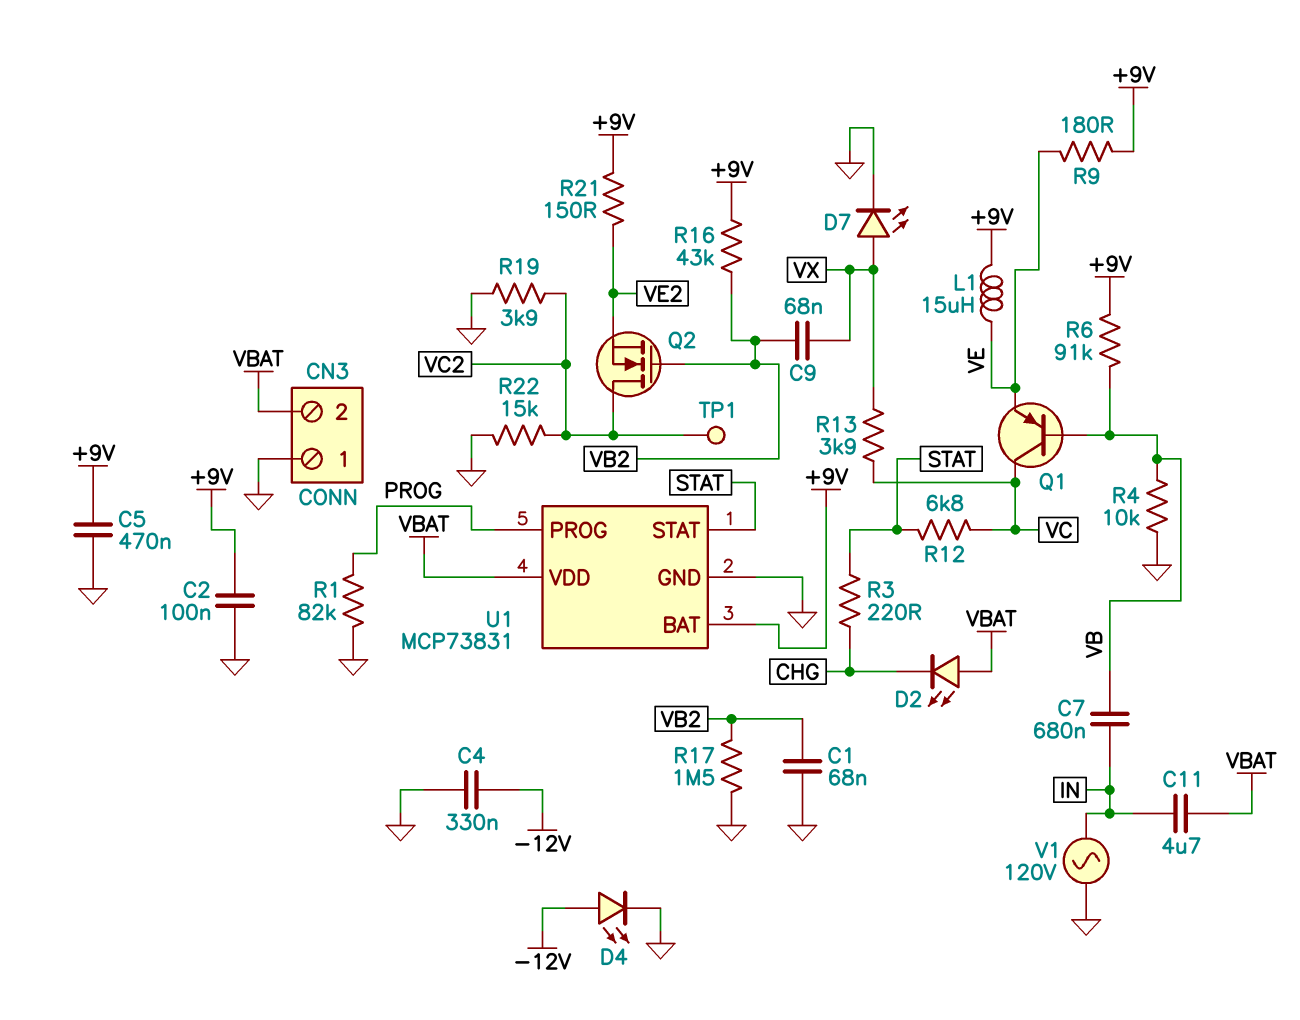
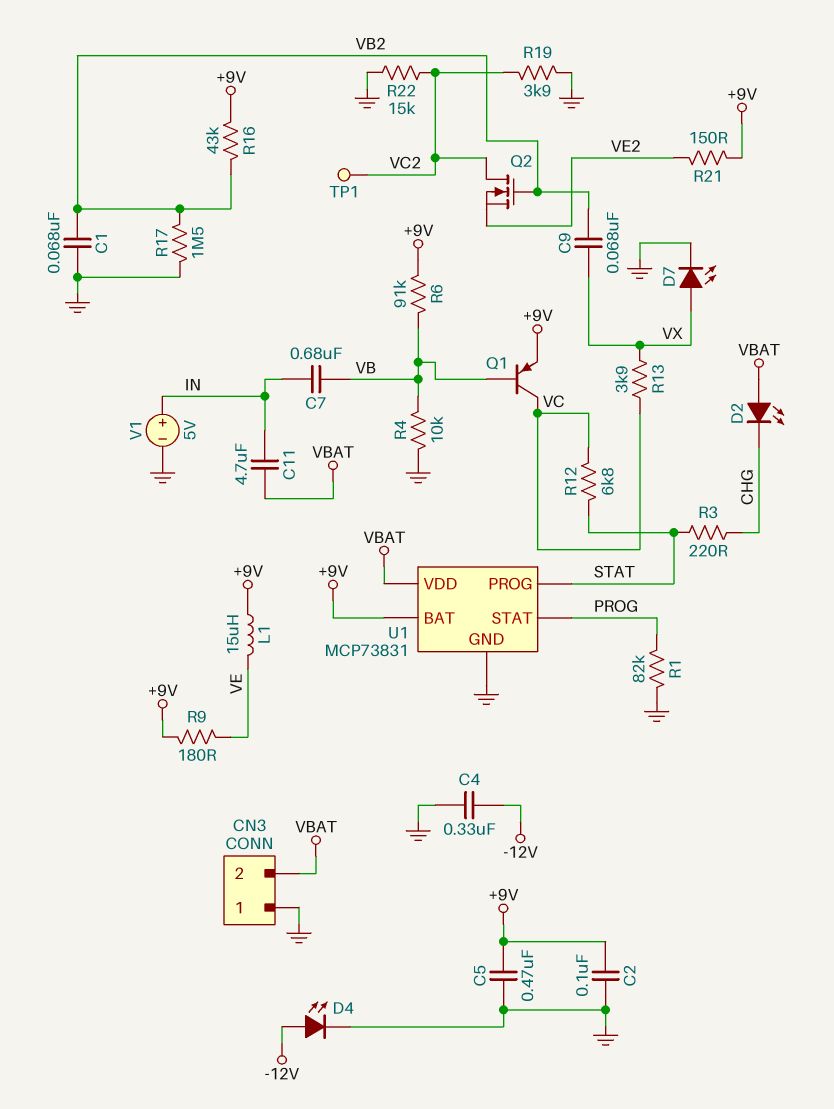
Q1: PNP (B VB, C VC, E VE) -> PNP (B VB, C VC, E +9V)
U1 pin PROG: PROG -> STAT
U1 pin STAT: STAT -> PROG
V1: AC 120V (GND, IN) -> 5V (plus IN, minus GND)

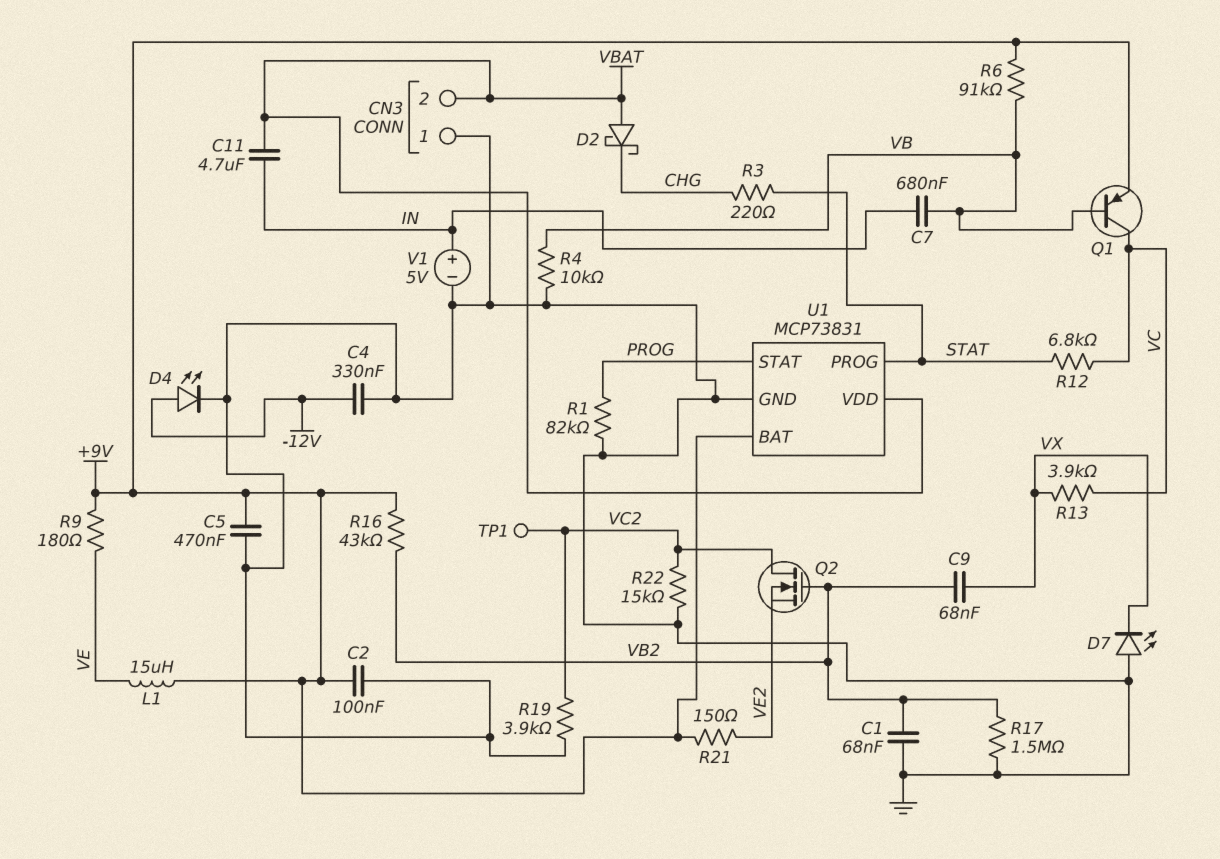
D2: LED (A VBAT, K CHG) -> schottky (A VBAT, K CHG)
D7: LED (A VX, K GND) -> LED (A GND, K VX)

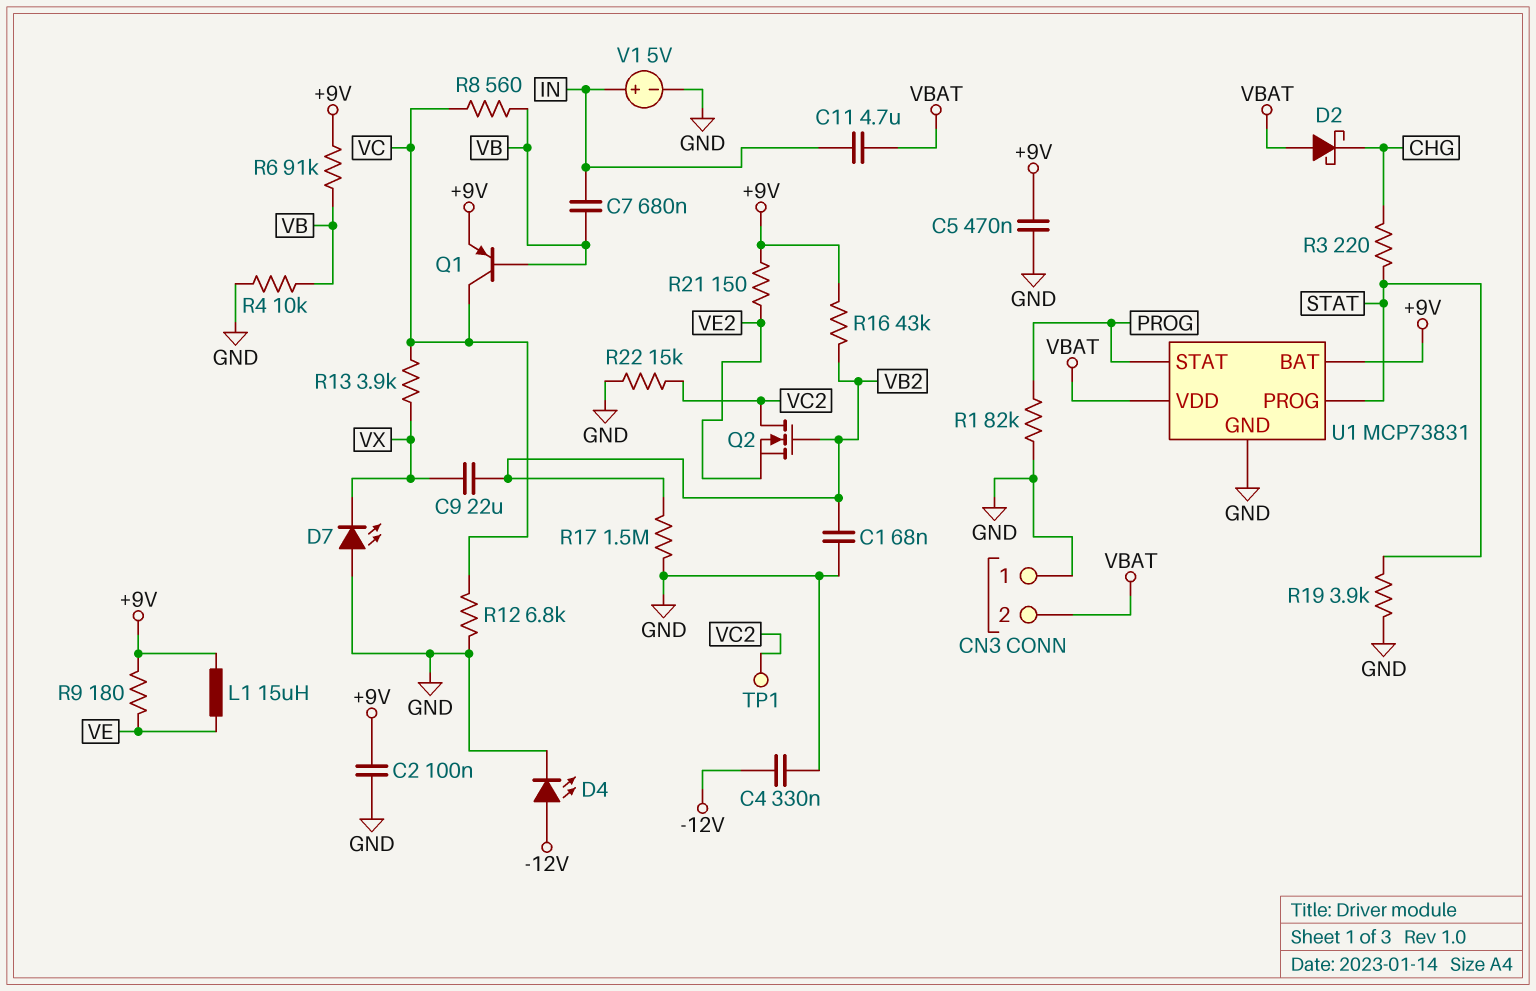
C9: 68nF (VB2, VX) -> 22uF (VB2, VX)
R8: none -> 560 (VB, VC)
R12: 6.8k (STAT, VC) -> 6.8k (GND, VC)
R19: 3.9k (GND, VC2) -> 3.9k (GND, STAT)

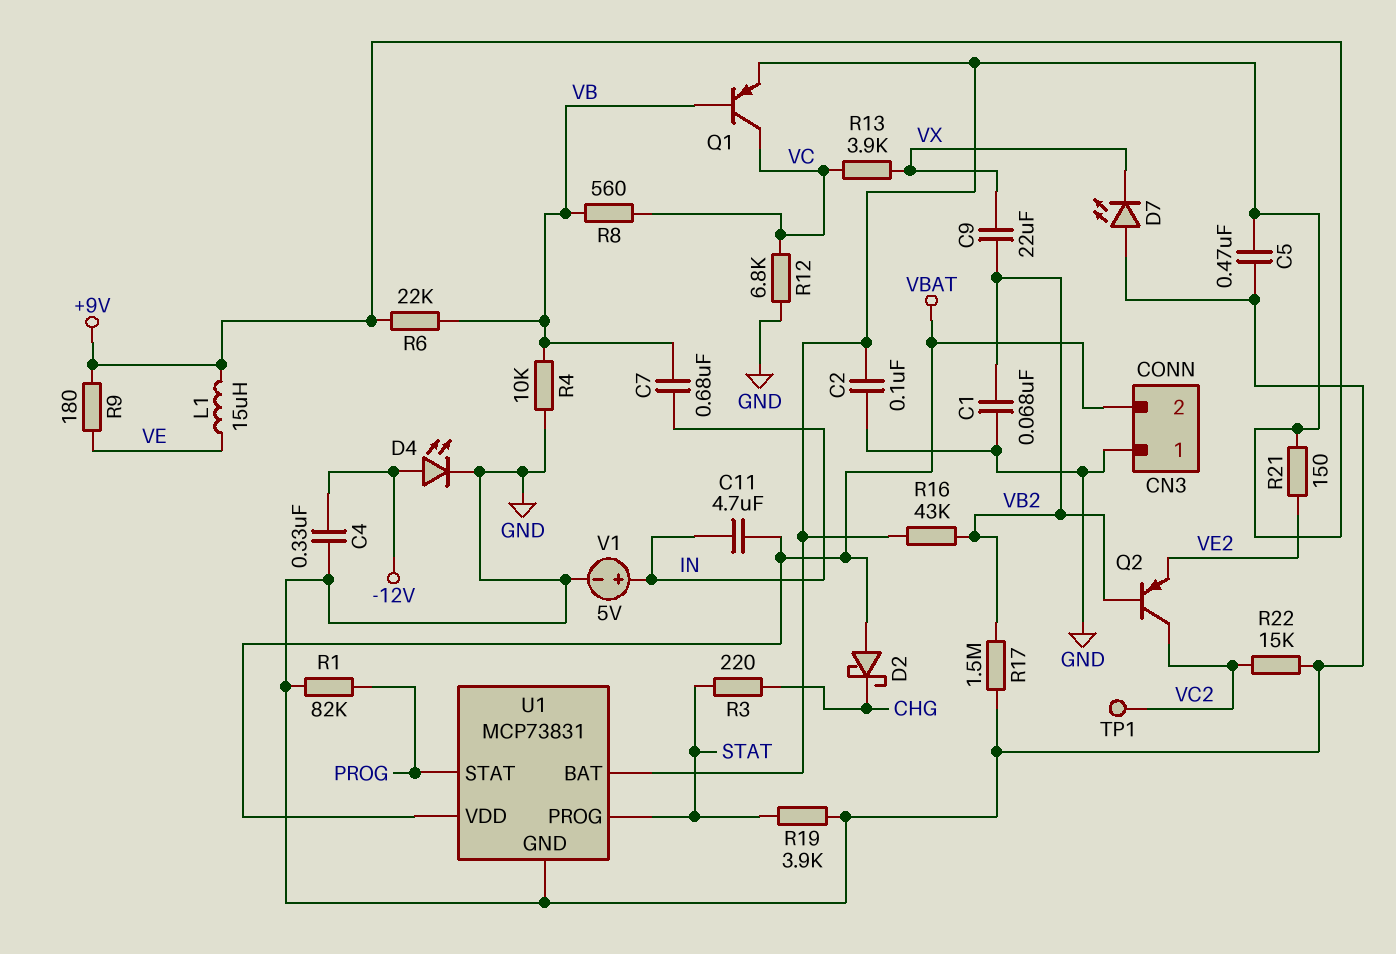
Q2: NMOS (G VB2, D VC2, S VE2) -> PNP (B VB2, C VC2, E VE2)
R6: 91k (+9V, VB) -> 22k (+9V, VB)

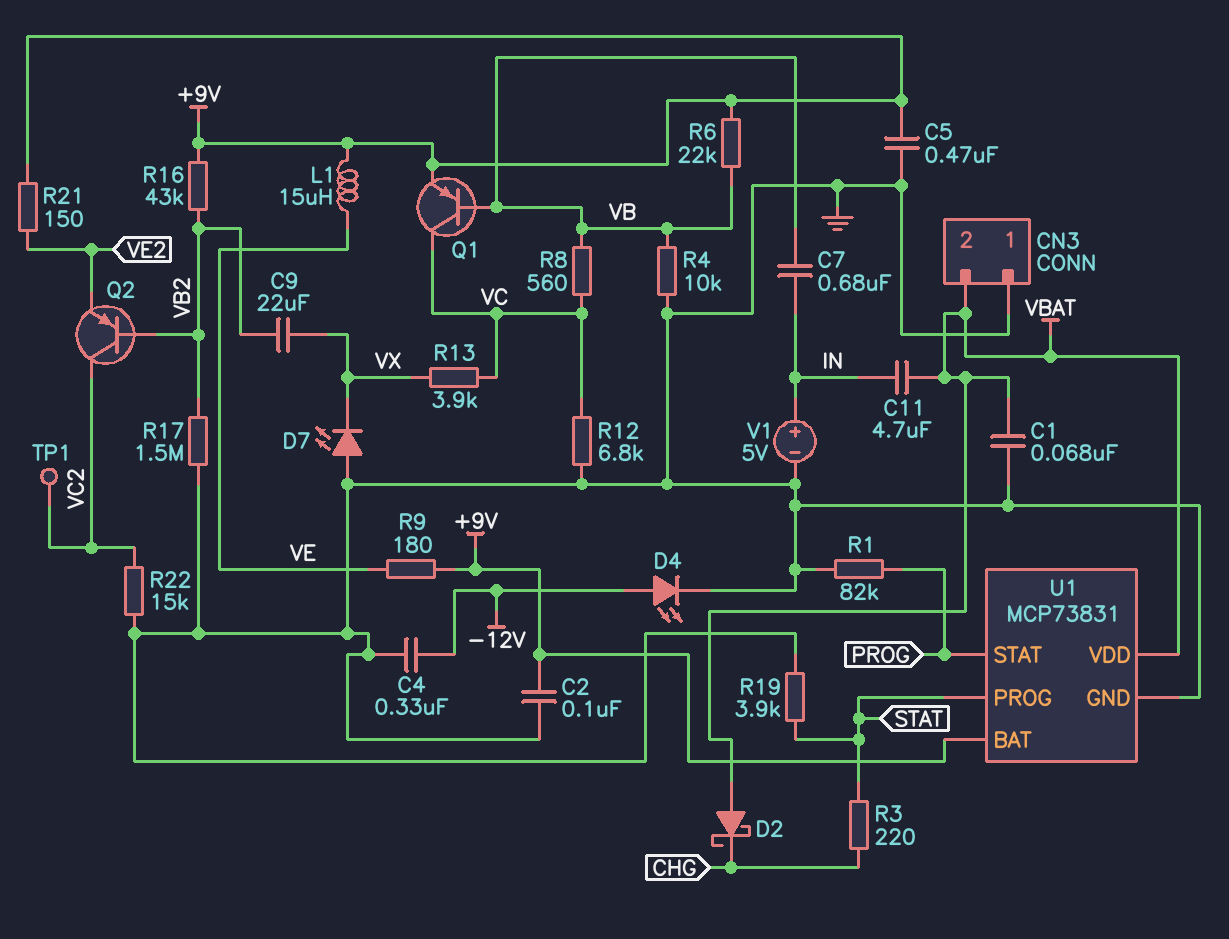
C1: 68nF (GND, VB2) -> 68nF (GND, VBAT)

